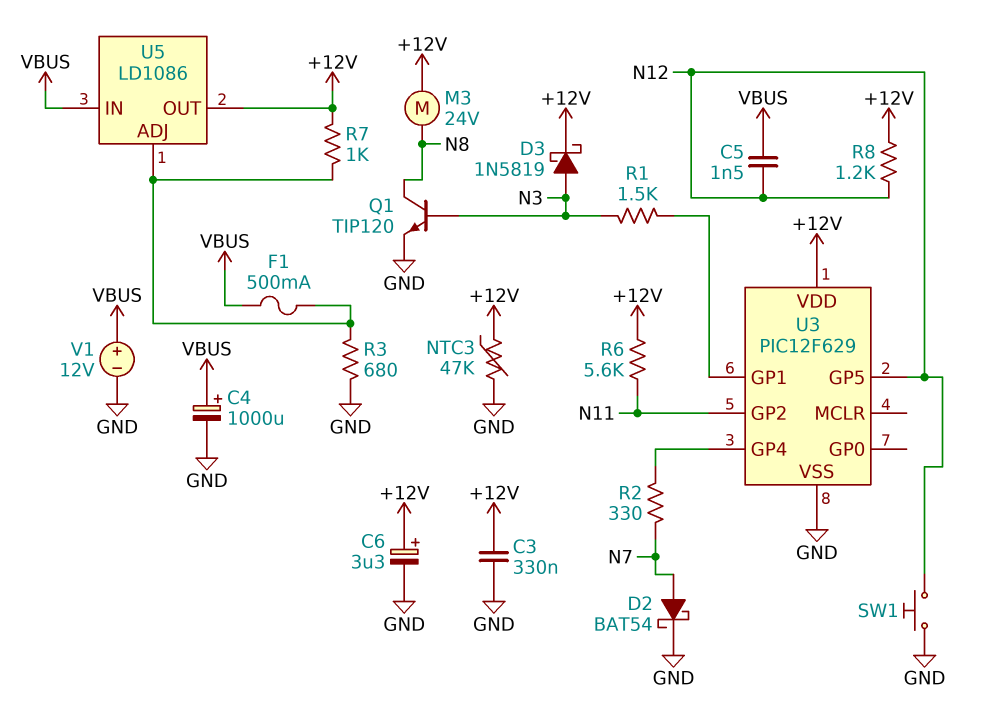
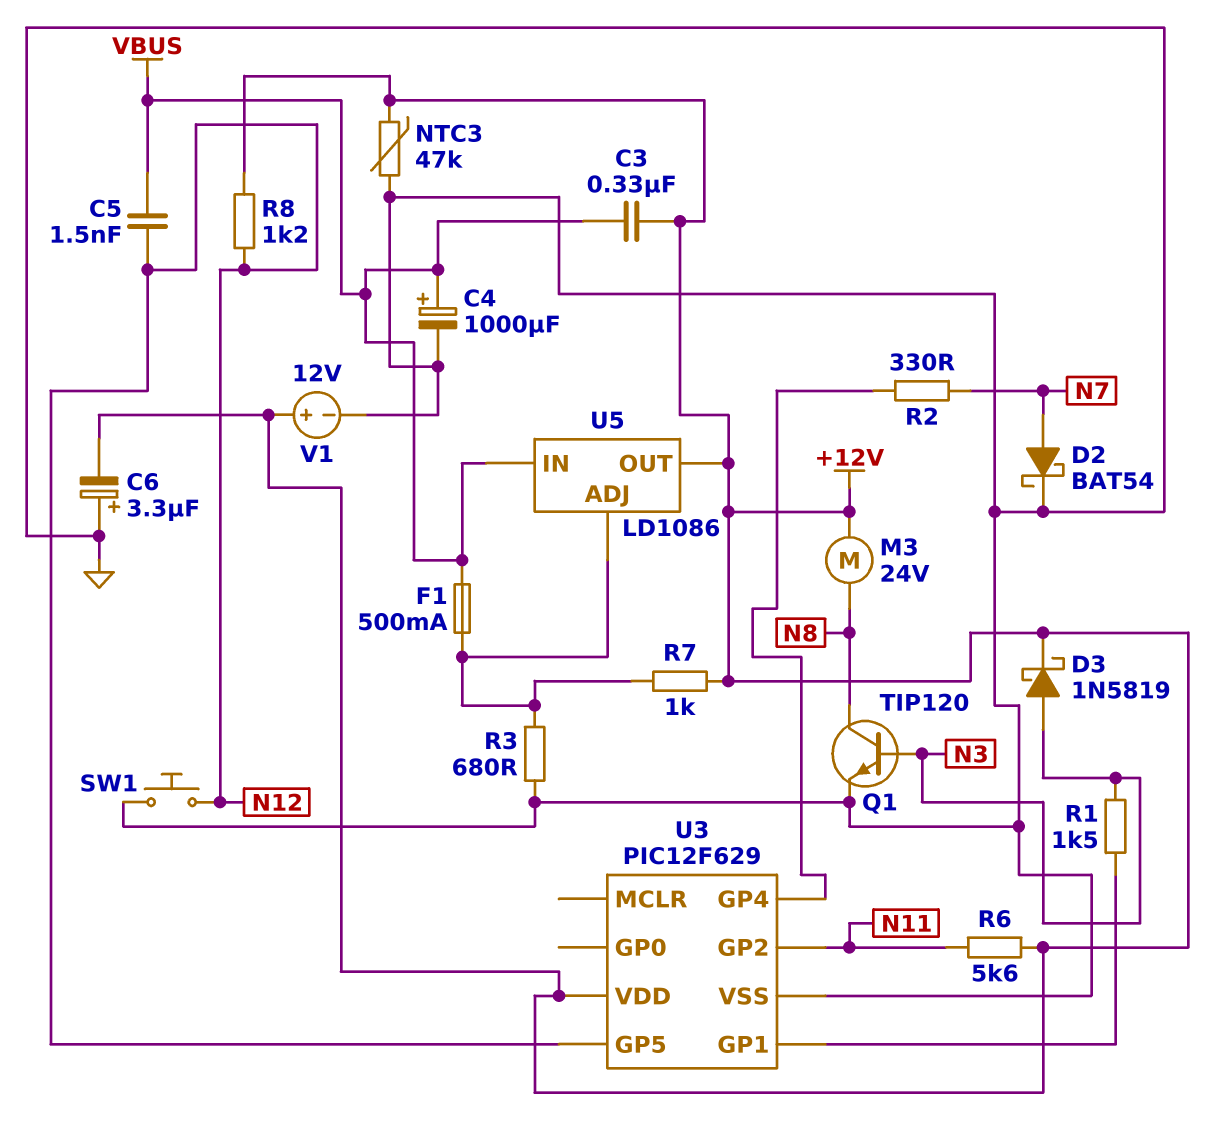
C3: 330nF (+12V, GND) -> 330nF (+12V, VBUS)
C6: 3.3uF (plus +12V, minus GND) -> 3.3uF (plus GND, minus +12V)
V1: 12V (plus VBUS, minus GND) -> 12V (plus +12V, minus GND)

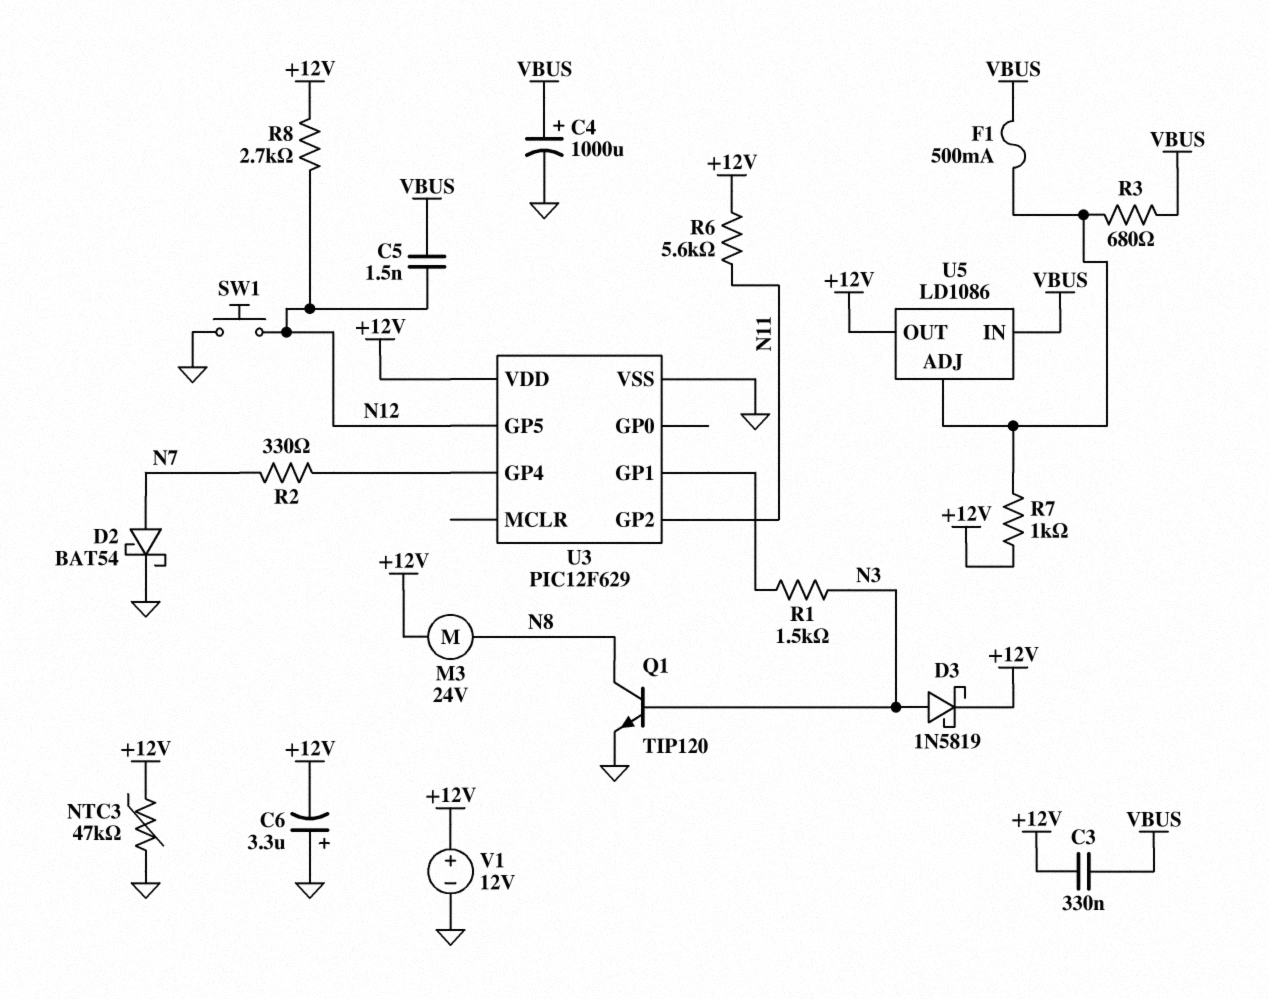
R3: 680 (GND, U5/ADJ) -> 680 (U5/ADJ, VBUS)
R8: 1.2k (+12V, N12) -> 2.7k (+12V, N12)

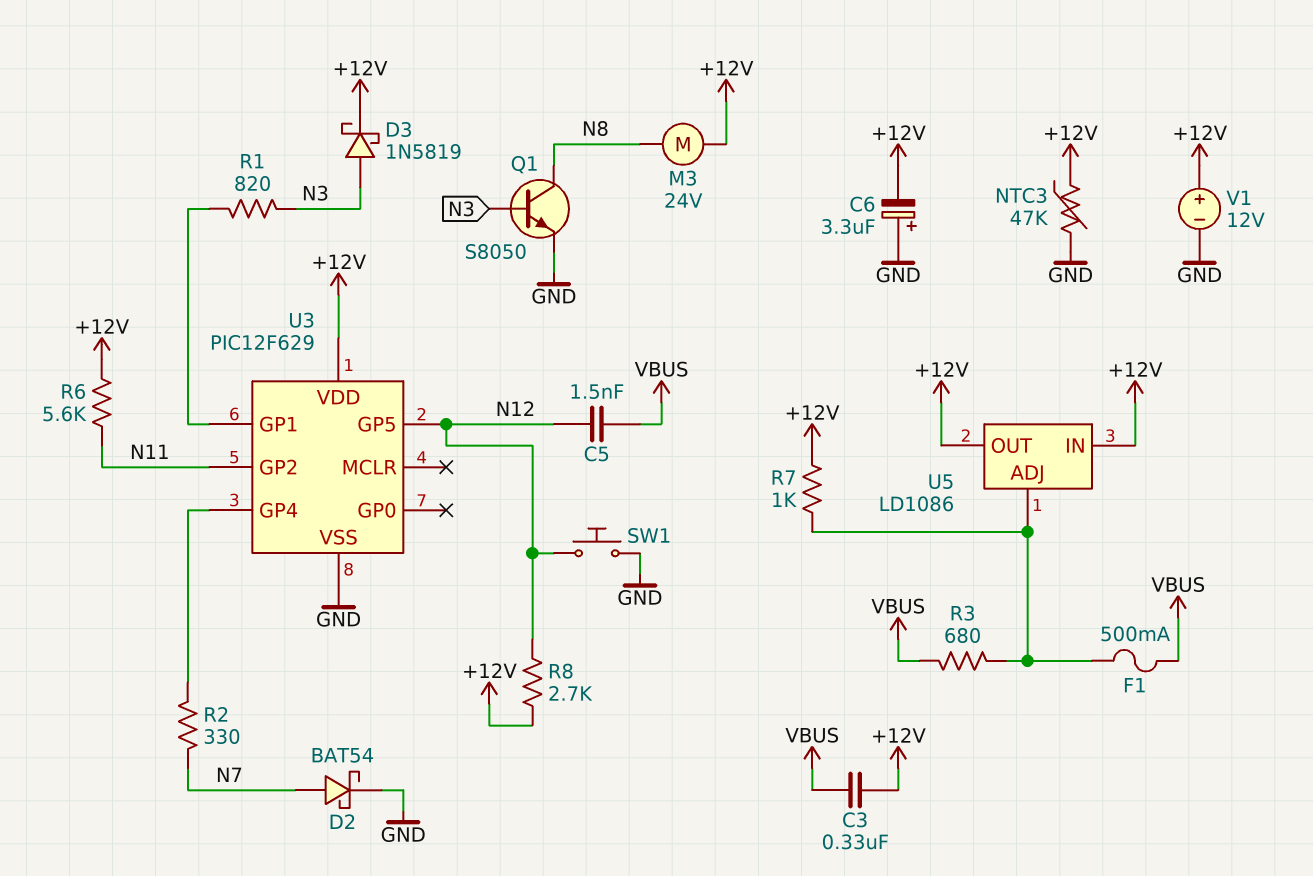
C4: 1000uF (plus VBUS, minus GND) -> none
Q1: NPN TIP120 (B N3, C N8, E GND) -> NPN S8050 (B N3, C N8, E GND)
R1: 1.5k (N3, U3/GP1) -> 820 (N3, U3/GP1)
U5 pin IN: VBUS -> +12V

